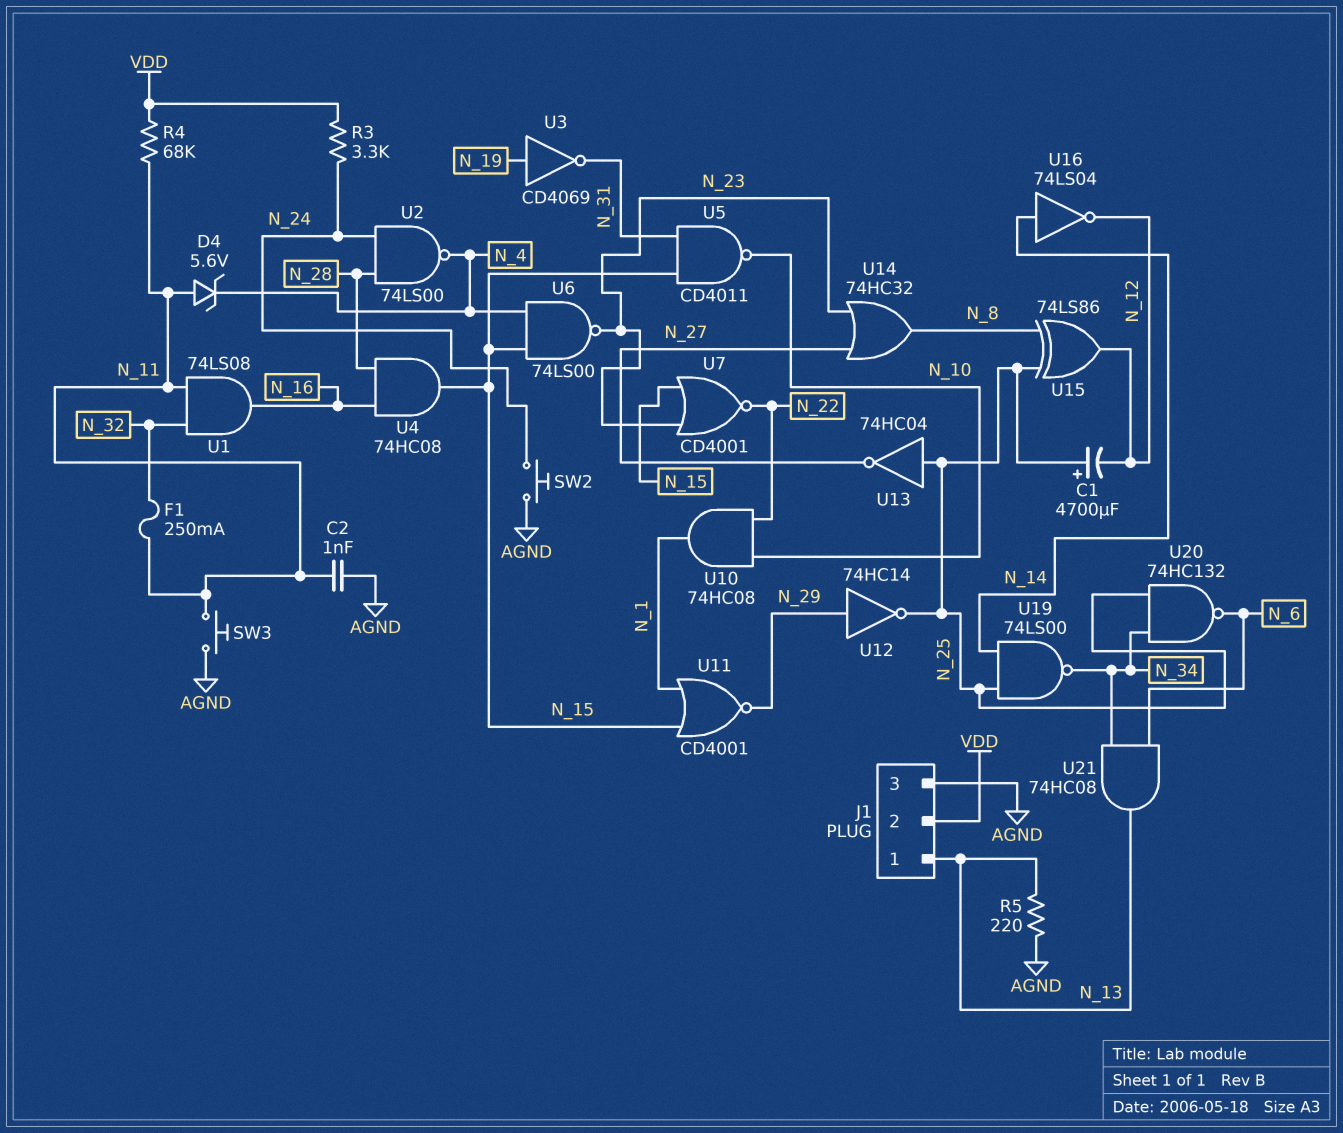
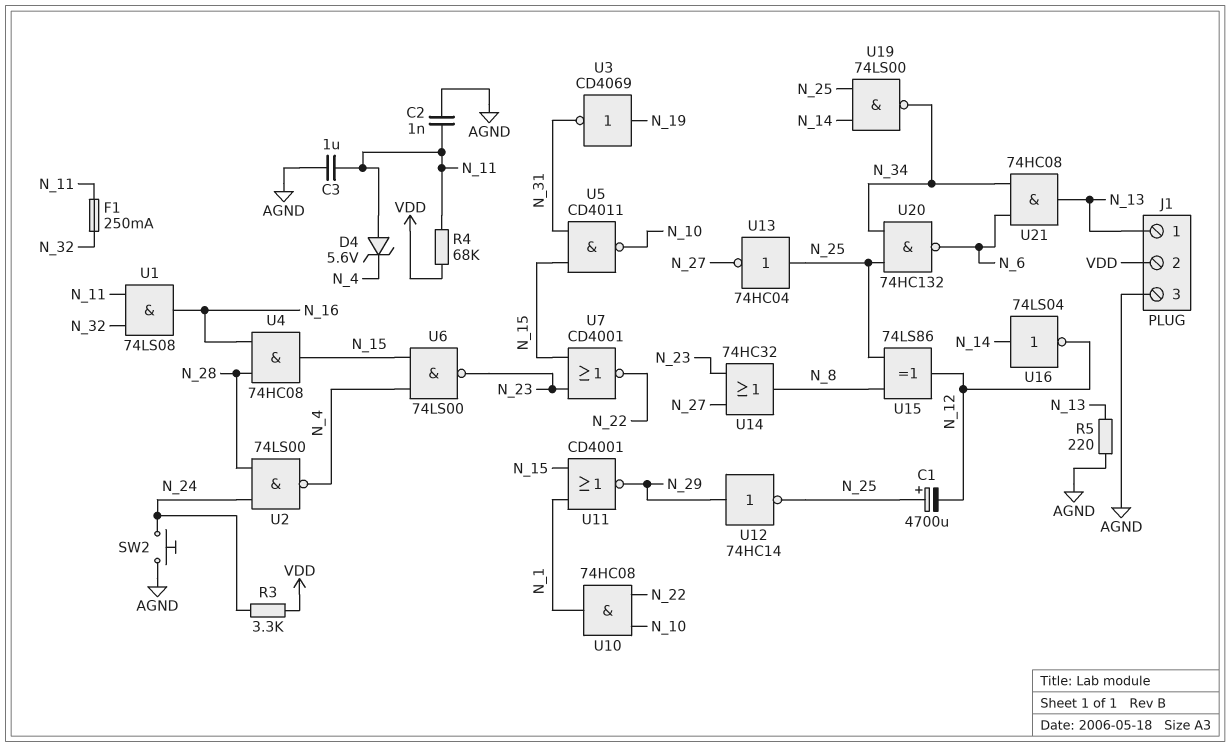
C3: none -> 1uF (AGND, N_11)
SW3: button (AGND, N_11) -> none

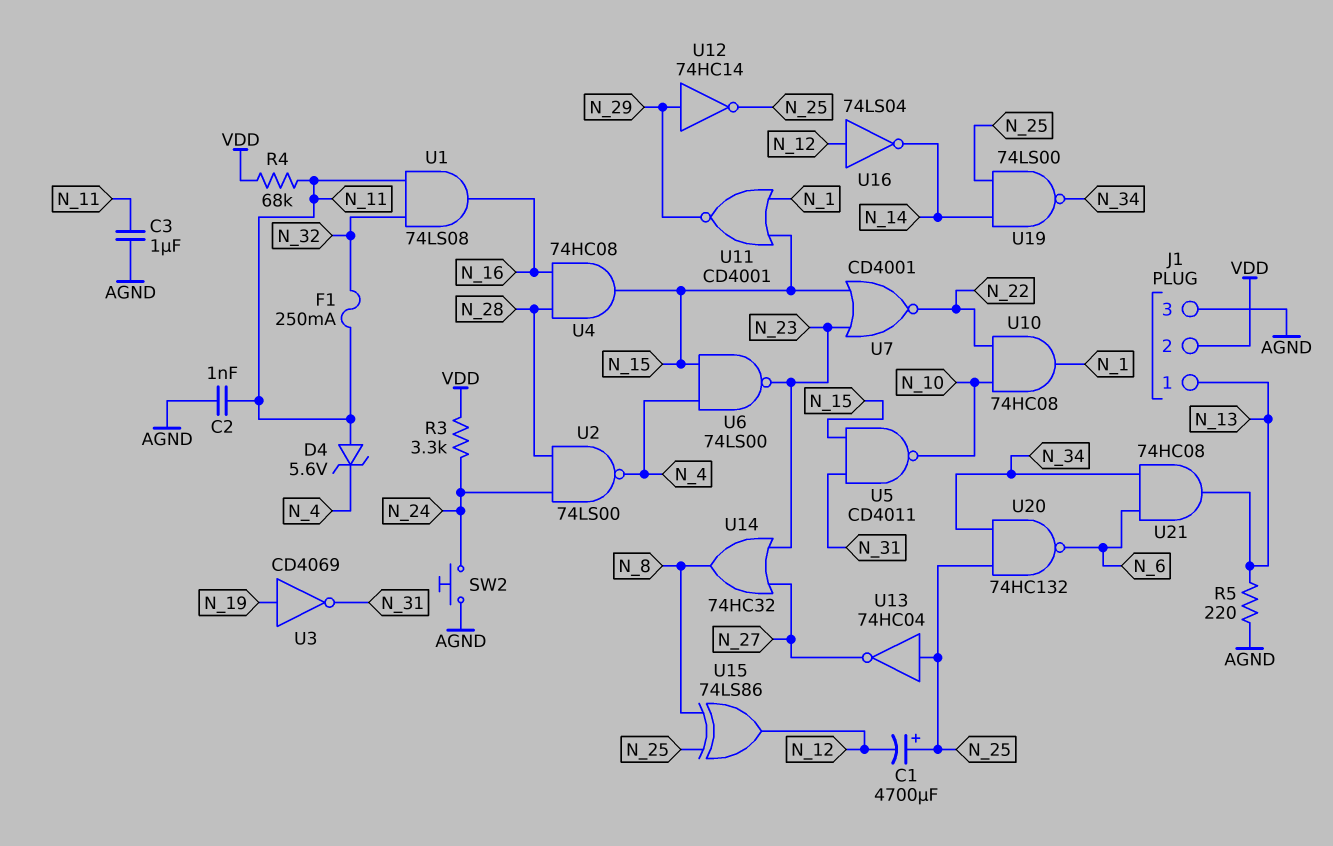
U16: NOT 74LS04 (in N_14, out N_12) -> NOT 74LS04 (in N_12, out N_14)

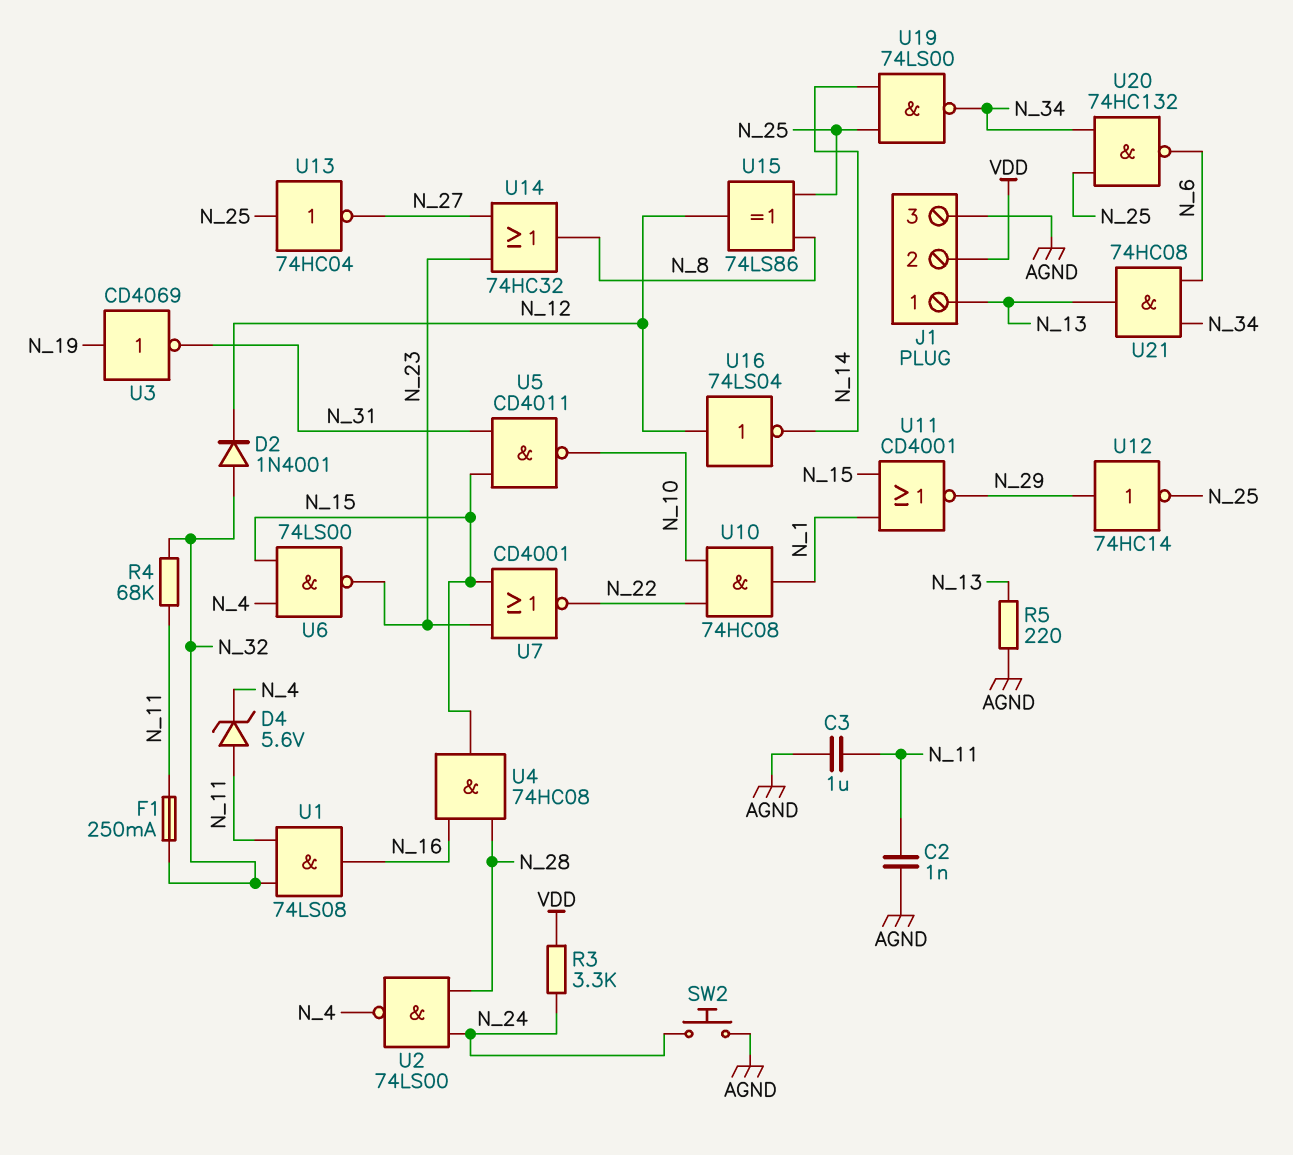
C1: 4700uF (plus N_25, minus N_12) -> none
D2: none -> diode 1N4001 (A N_32, K N_12)
R4: 68k (N_11, VDD) -> 68k (N_11, N_32)

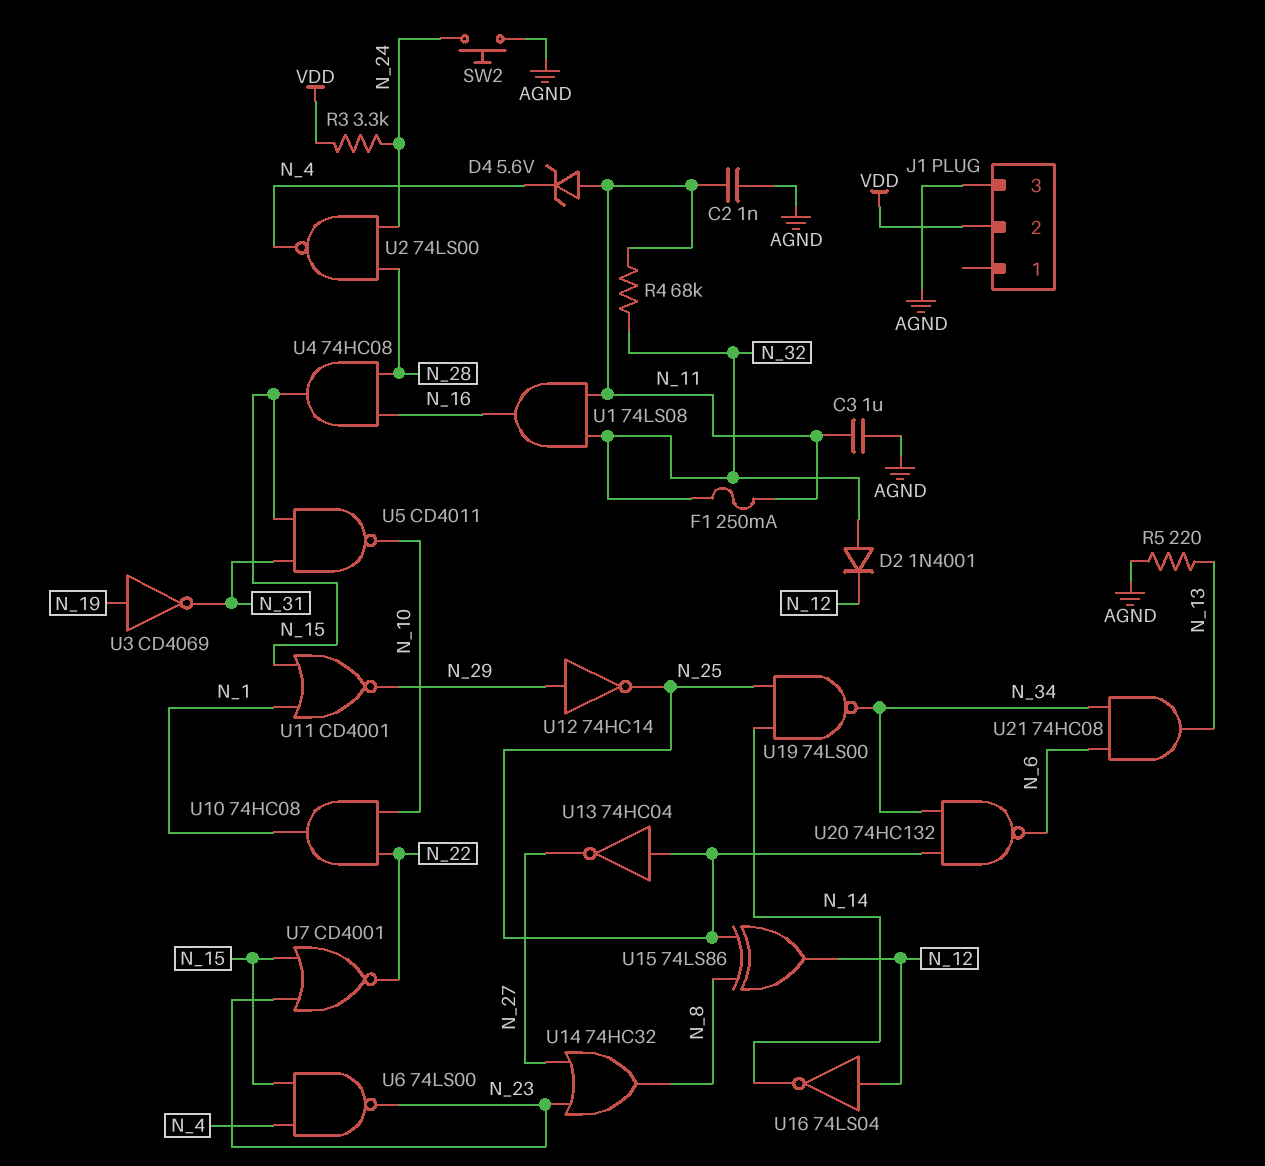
J1 pin 1: N_13 -> none

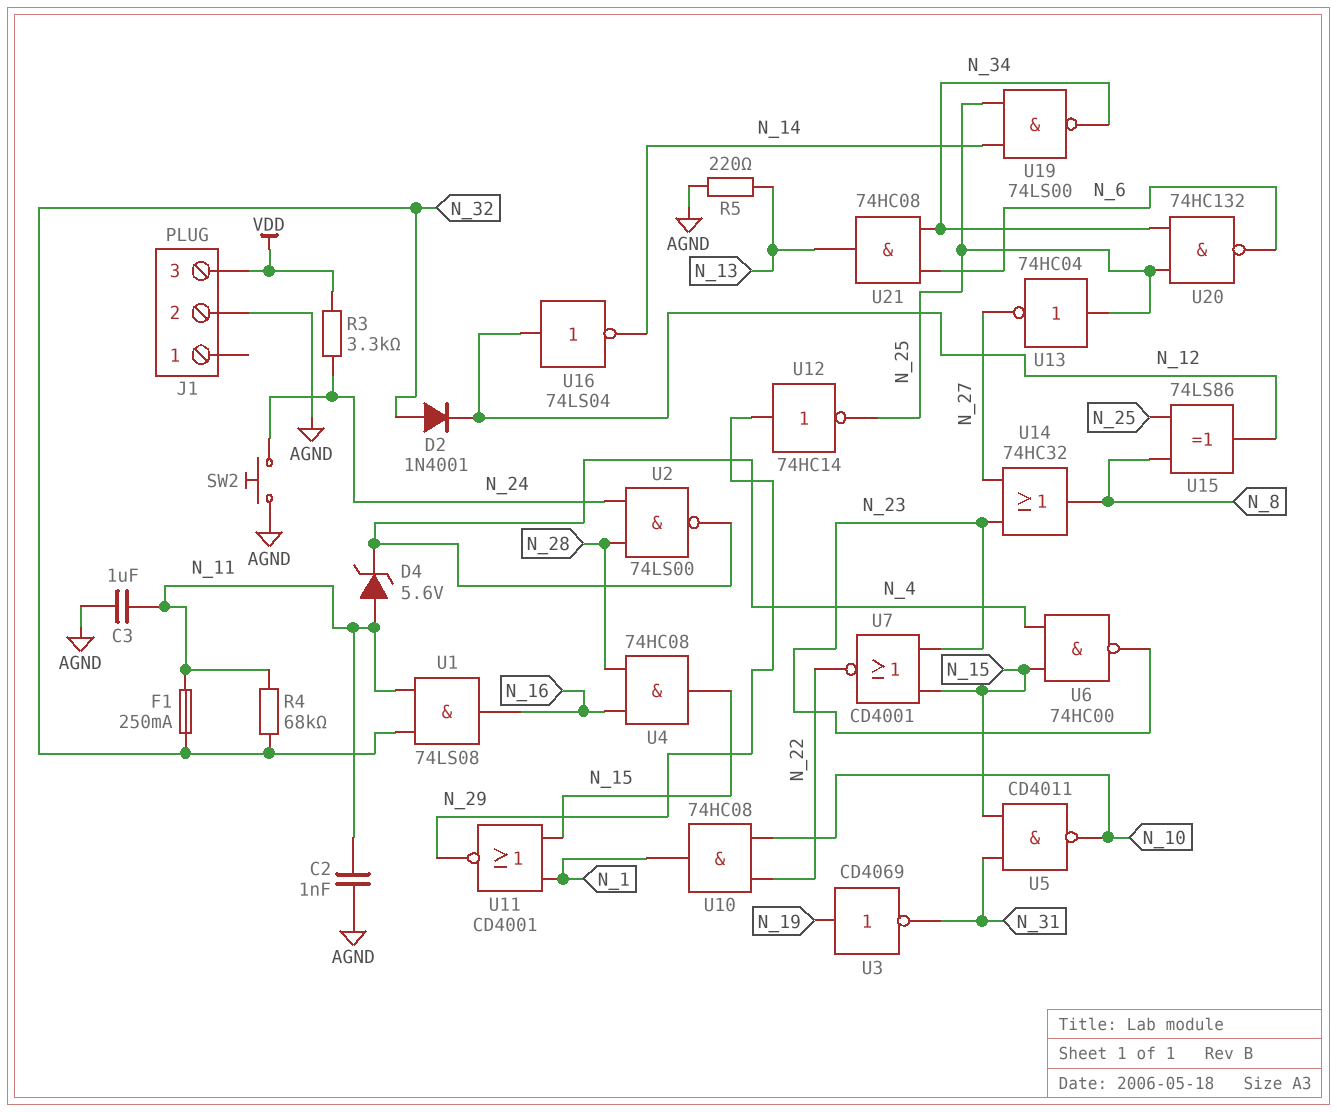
J1 pin 2: VDD -> AGND
J1 pin 3: AGND -> VDD
U6: NAND 74LS00 (in N_4, in N_15, out N_23) -> NAND 74HC00 (in N_4, in N_15, out N_23)

